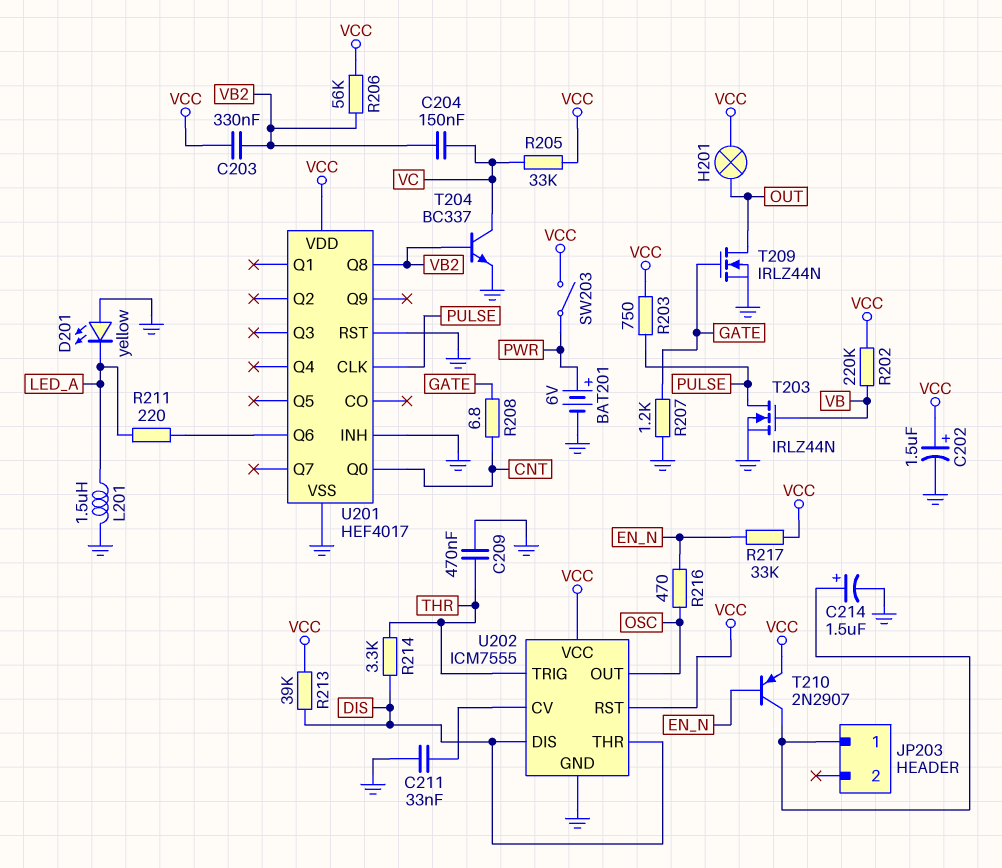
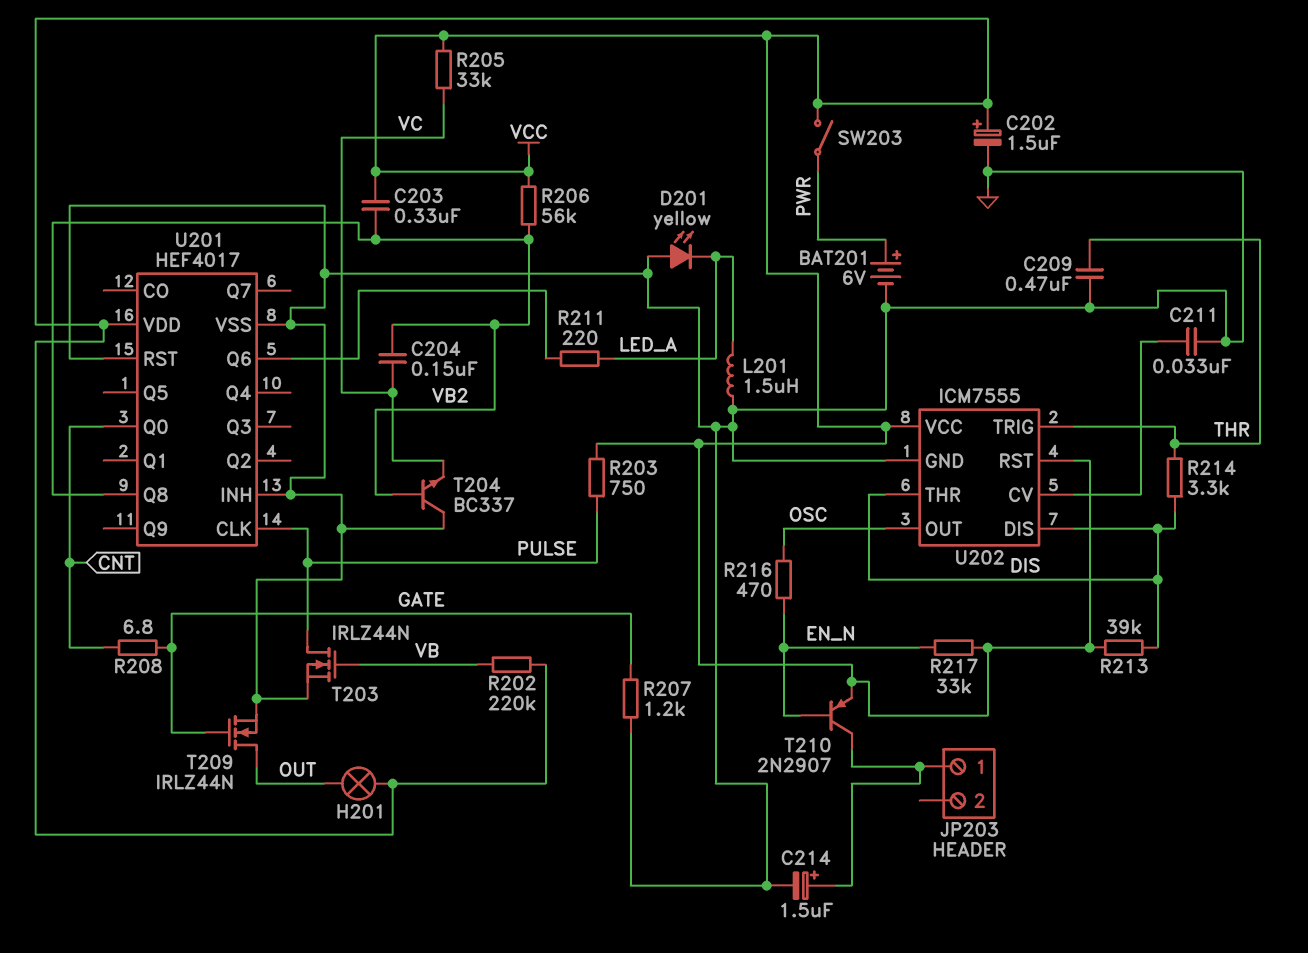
T204: NPN BC337 (B VB2, C VC, E GND) -> NPN BC337 (B VB2, C GND, E VC)

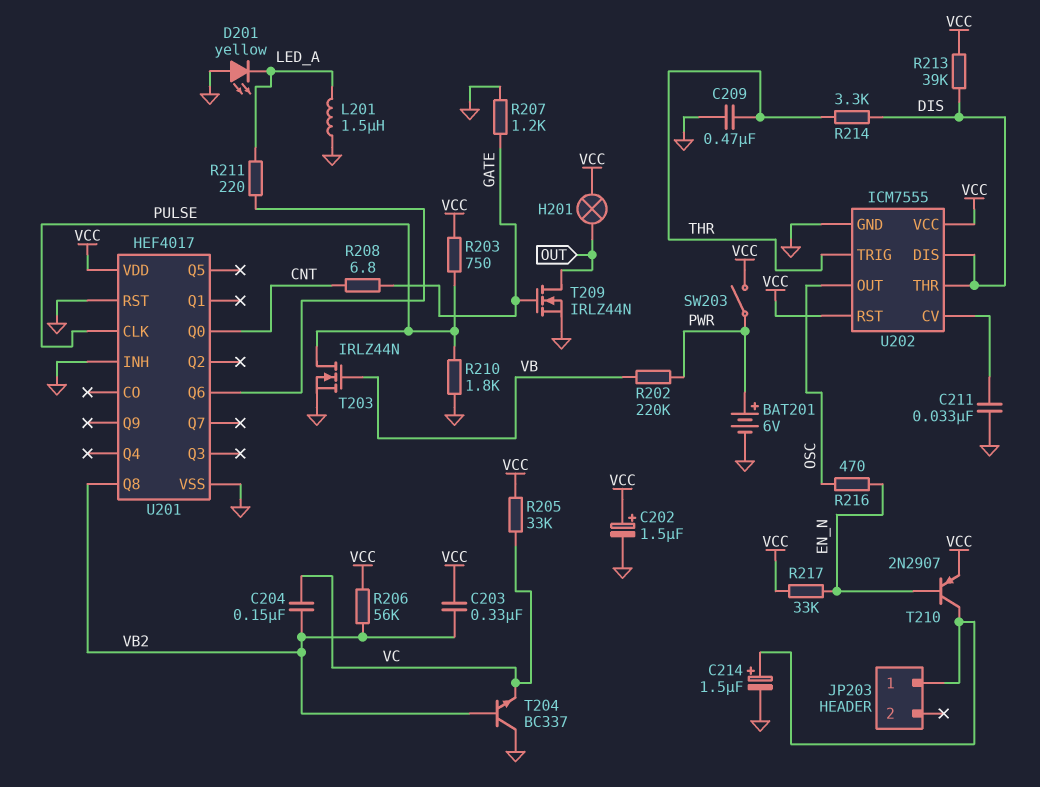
R202: 220k (VB, VCC) -> 220k (PWR, VB)
R210: none -> 1.8k (GND, PULSE)

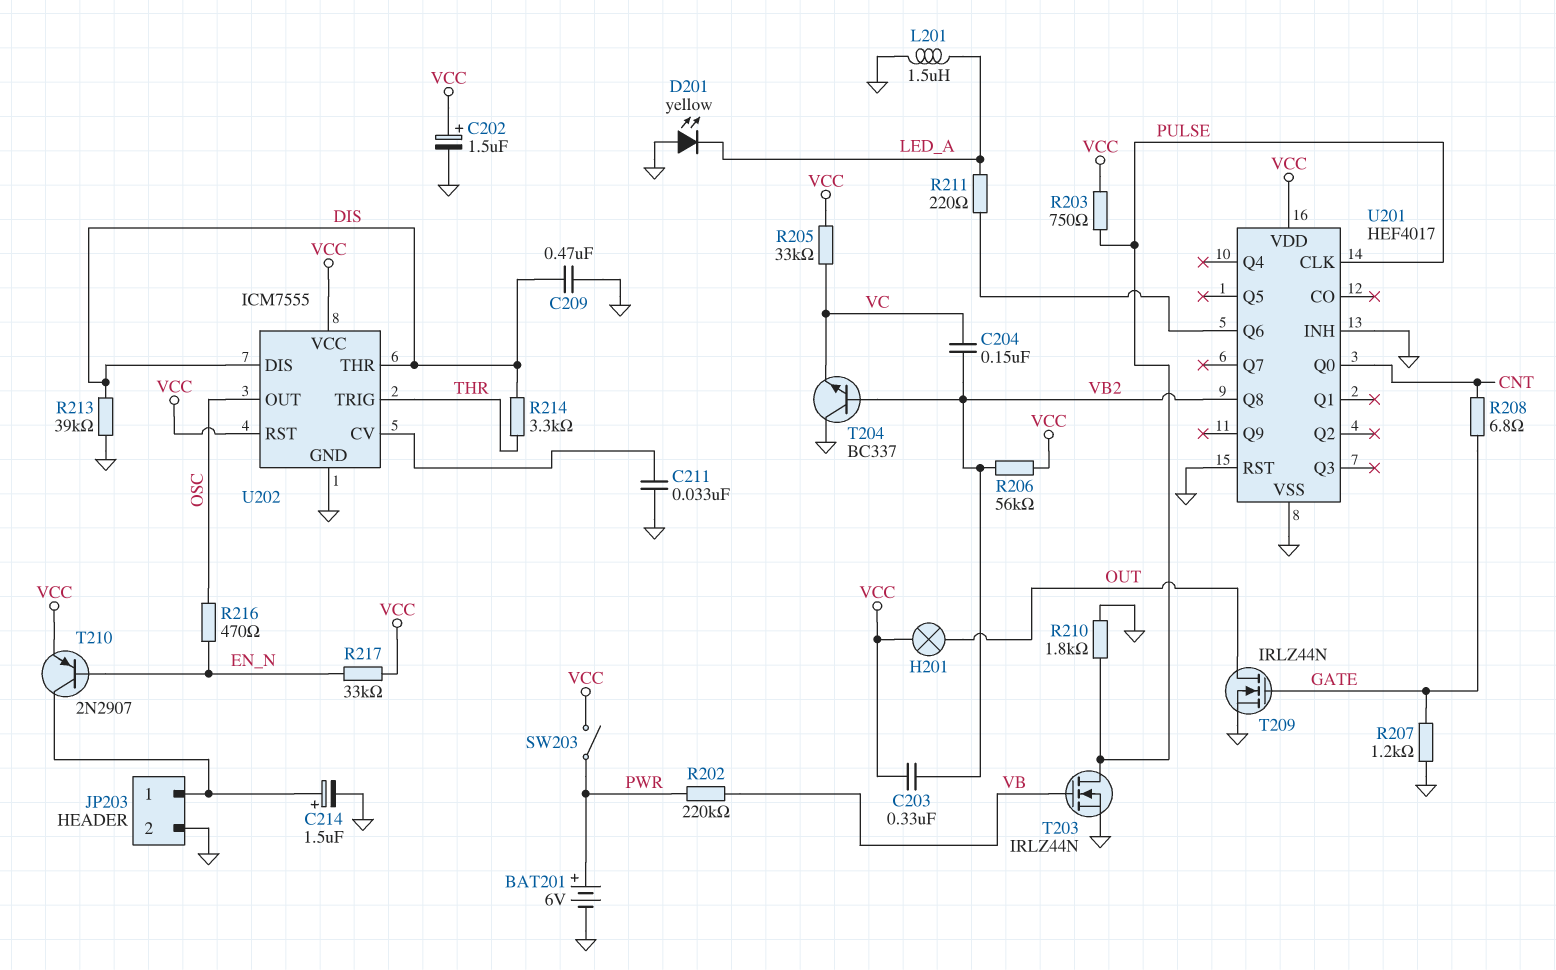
C209: 470nF (GND, THR) -> 470nF (DIS, GND)
JP203 pin 2: none -> GND
R213: 39k (DIS, VCC) -> 39k (DIS, GND)

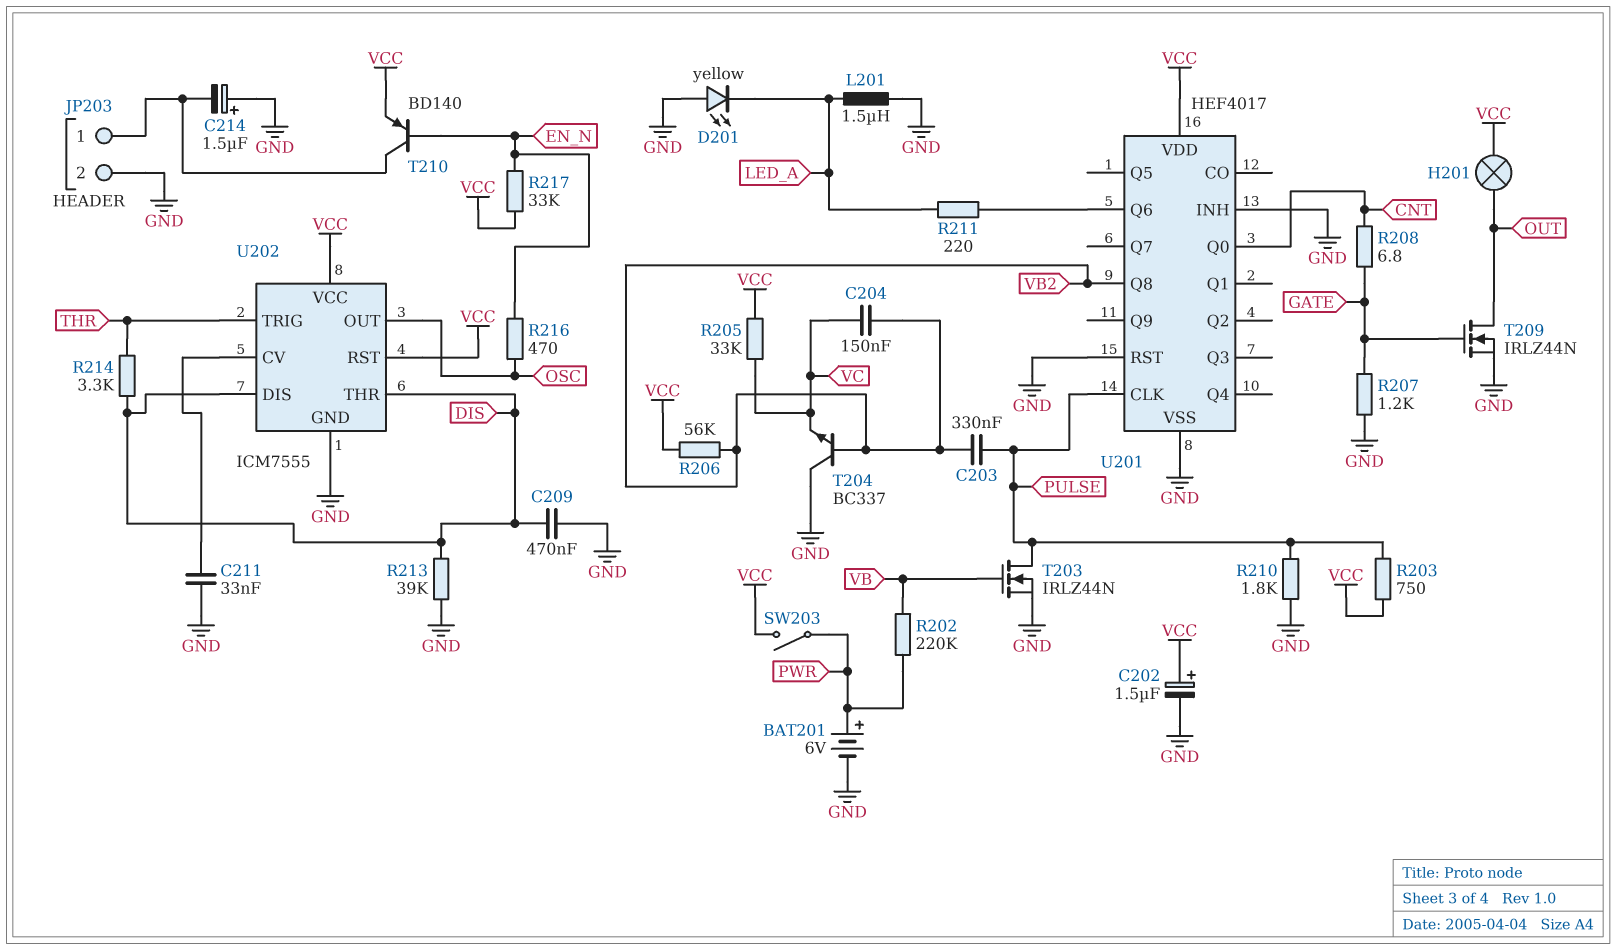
C203: 330nF (VB2, VCC) -> 330nF (PULSE, VB2)
C214: 1.5uF (plus JP203/1, minus GND) -> 1.5uF (plus GND, minus JP203/1)
T210: PNP 2N2907 (B EN_N, C JP203/1, E VCC) -> PNP BD140 (B EN_N, C JP203/1, E VCC)

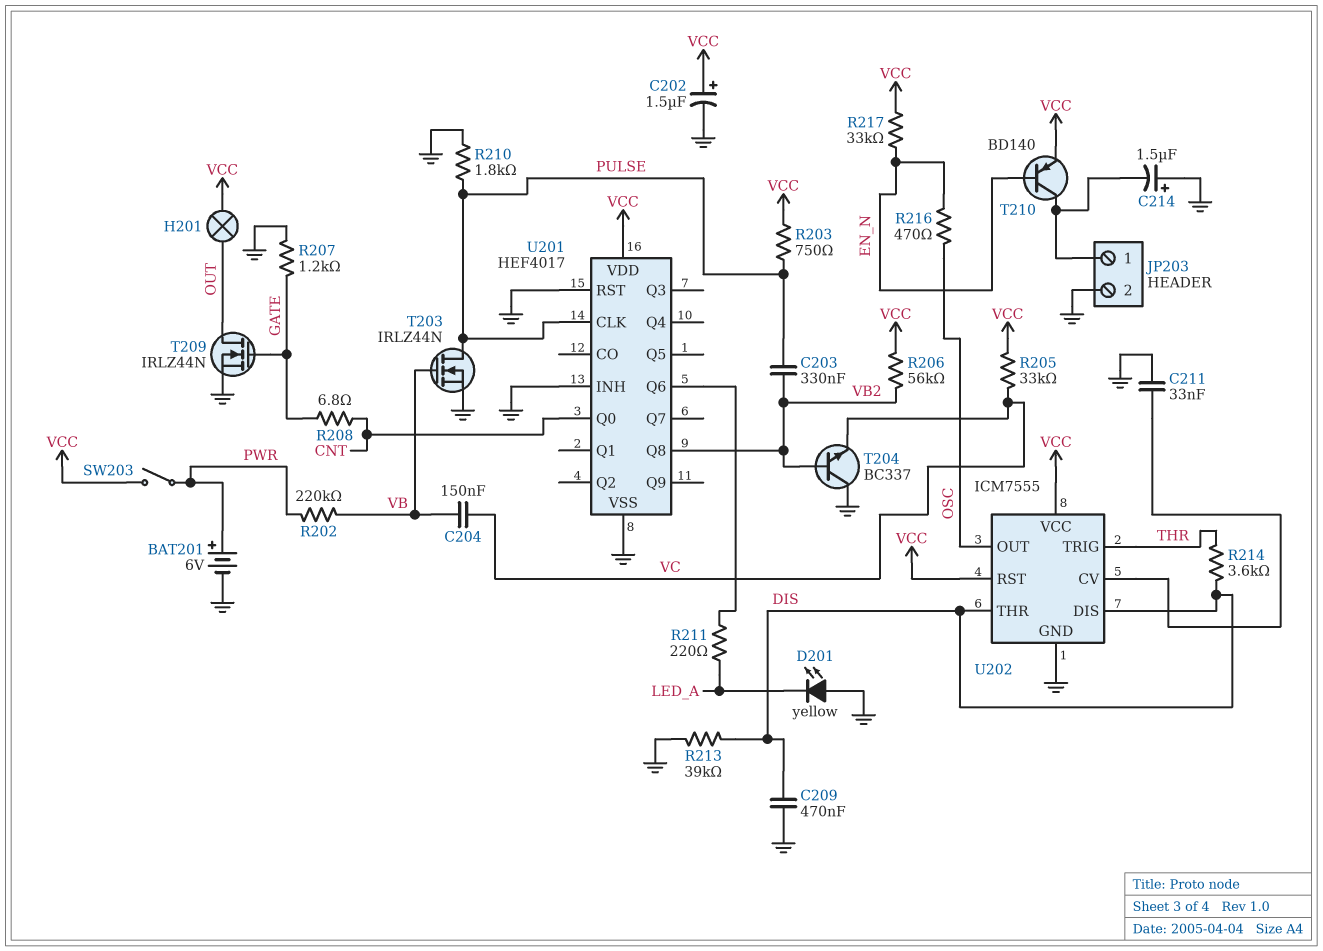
C204: 150nF (VB2, VC) -> 150nF (VB, VC)
L201: 1.5uH (GND, LED_A) -> none
R214: 3.3k (DIS, THR) -> 3.6k (DIS, THR)

